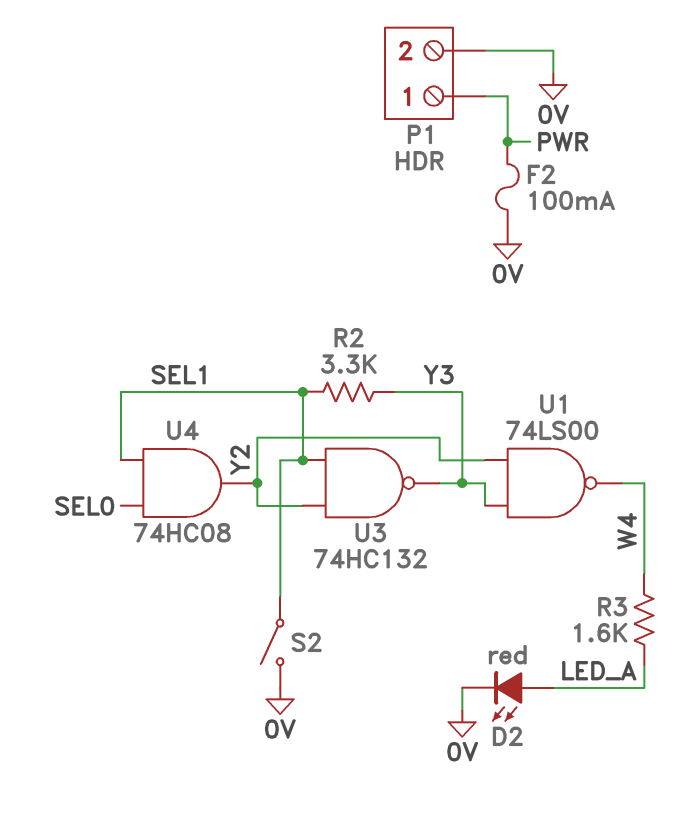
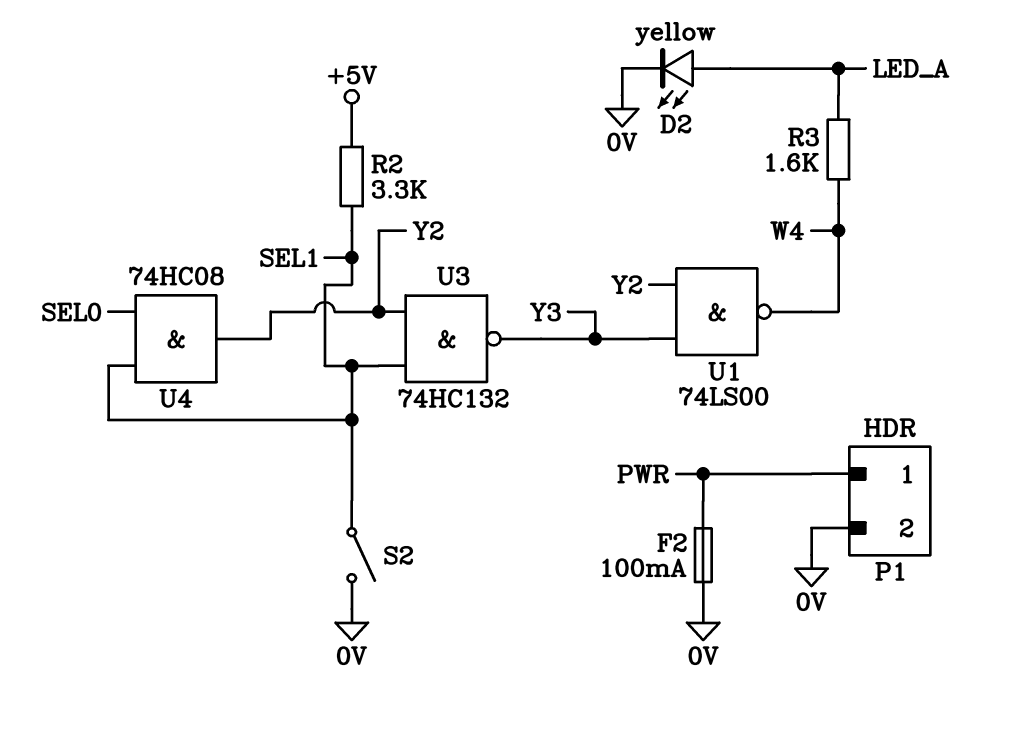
D2: LED red (A LED_A, K 0V) -> LED yellow (A LED_A, K 0V)
R2: 3.3k (SEL1, Y3) -> 3.3k (+5V, SEL1)

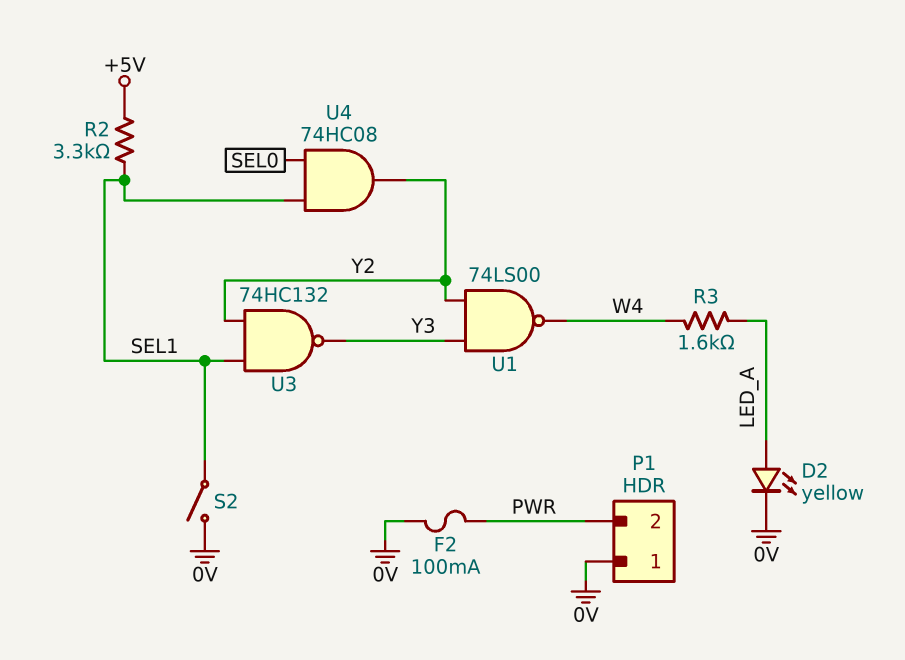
P1 pin 1: PWR -> 0V
P1 pin 2: 0V -> PWR

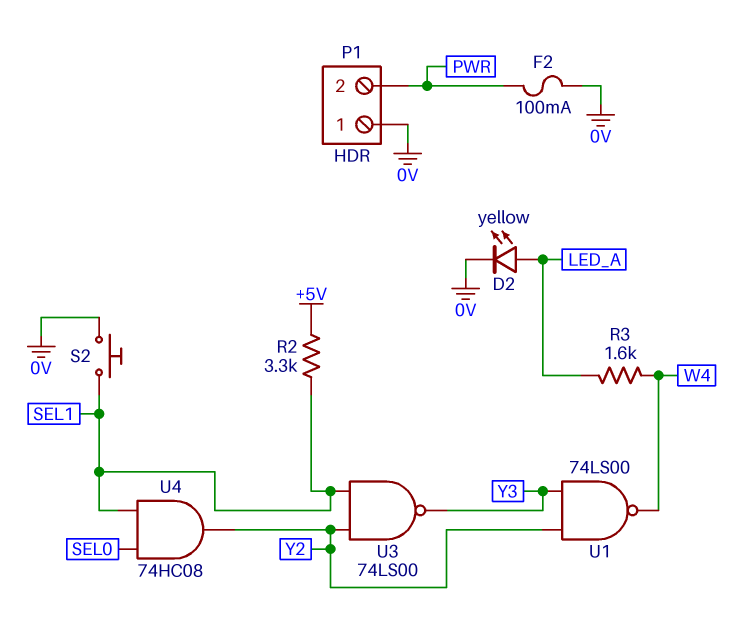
S2: switch (0V, SEL1) -> button (0V, SEL1)
U3: NAND 74HC132 (in SEL1, in Y2, out Y3) -> NAND 74LS00 (in SEL1, in Y2, out Y3)

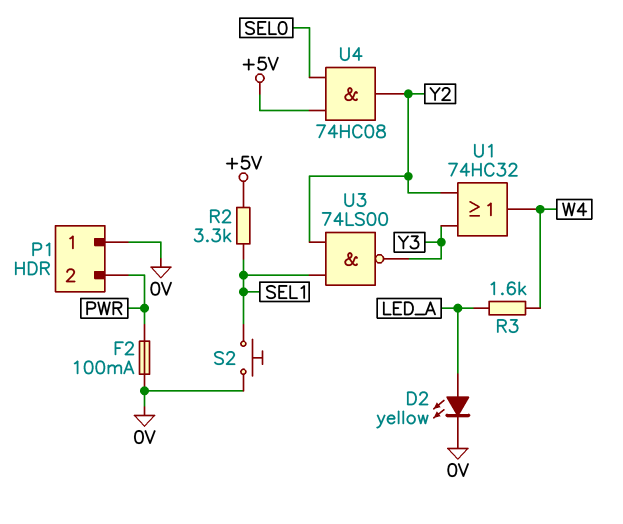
U1: NAND 74LS00 (in Y2, in Y3, out W4) -> OR 74HC32 (in Y2, in Y3, out W4)
U4: AND 74HC08 (in SEL0, in SEL1, out Y2) -> AND 74HC08 (in +5V, in SEL0, out Y2)

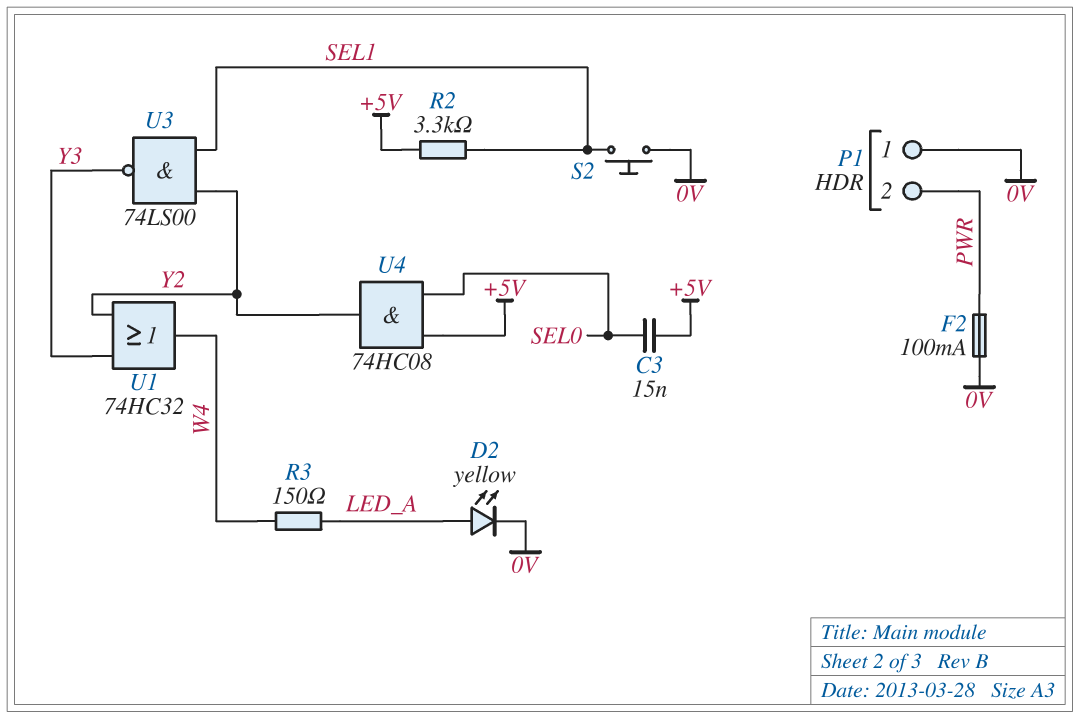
C3: none -> 15nF (+5V, SEL0)
R3: 1.6k (LED_A, W4) -> 150 (LED_A, W4)

